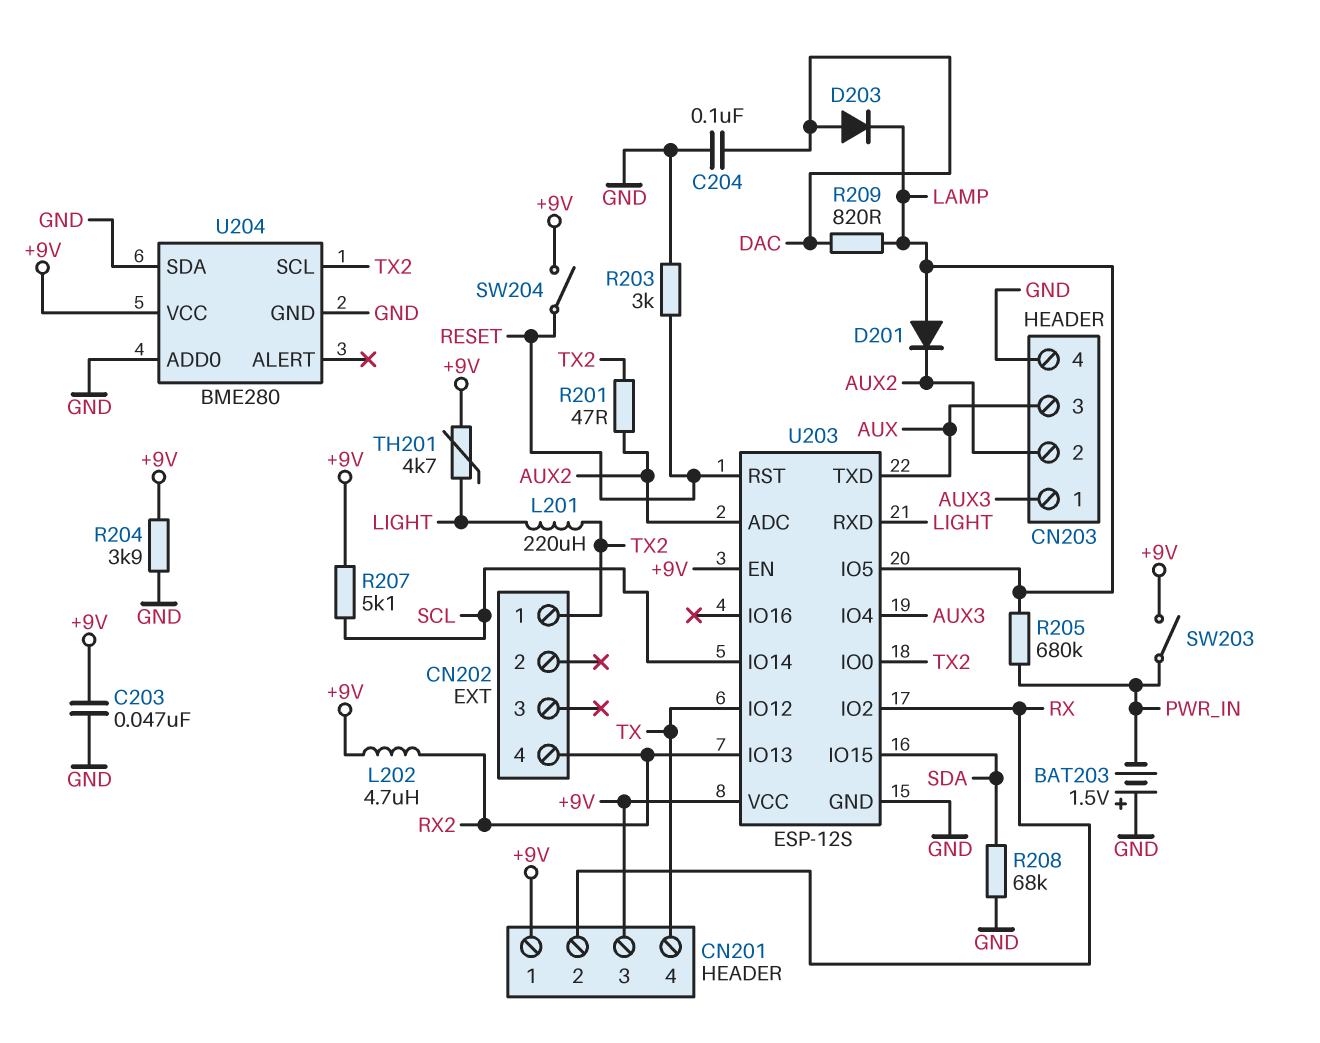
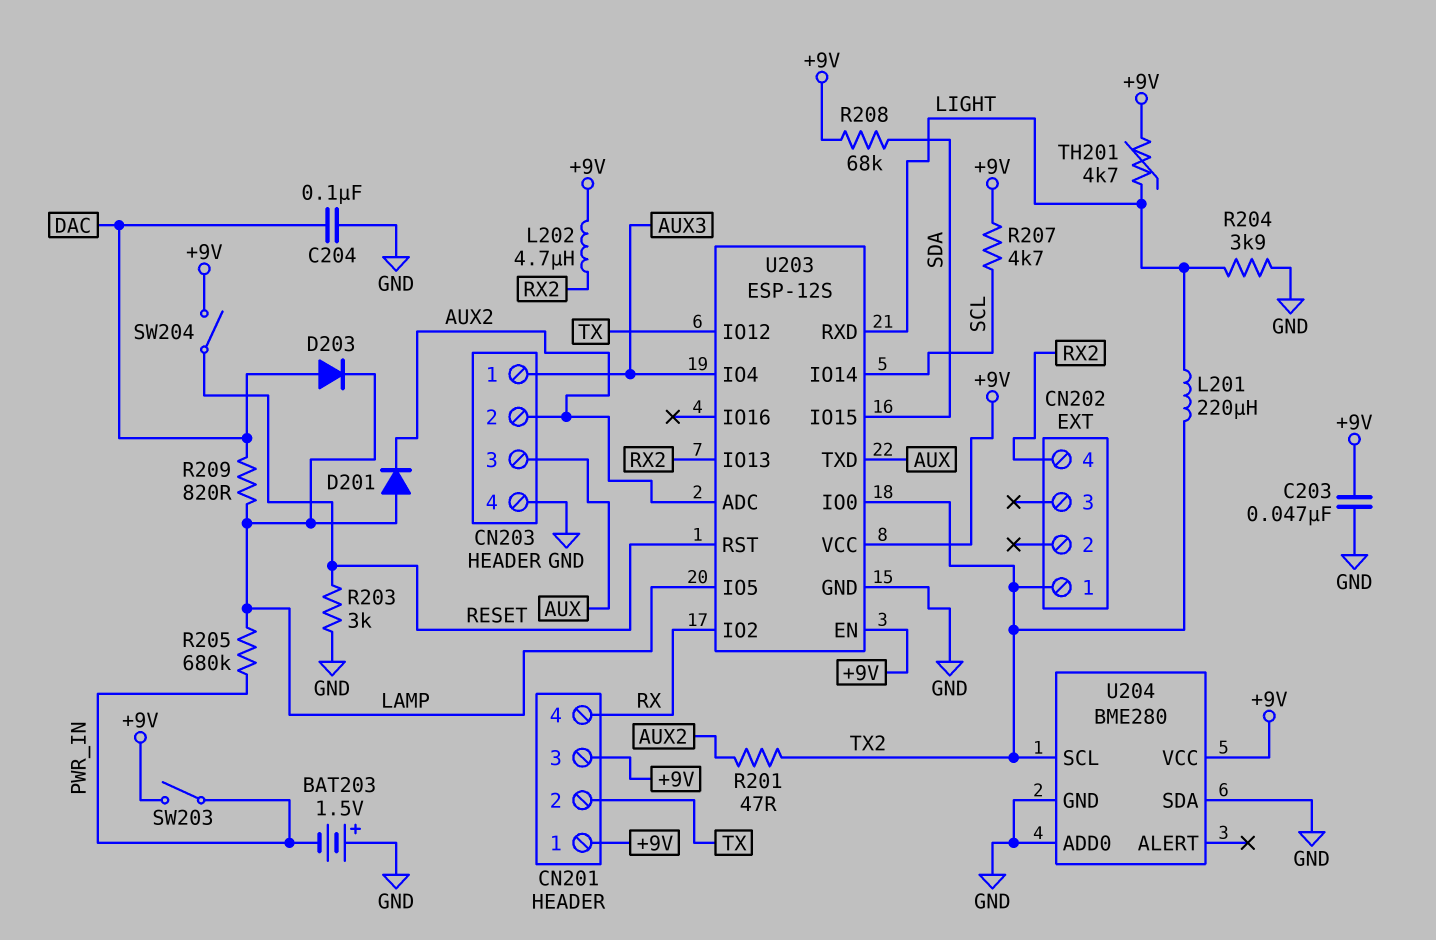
CN201 pin 2: RX -> TX
CN201 pin 4: TX -> RX
R204: 3.9k (+9V, GND) -> 3.9k (GND, LIGHT)
R207: 5.1k (+9V, SCL) -> 4.7k (+9V, SCL)
R208: 68k (GND, SDA) -> 68k (+9V, SDA)

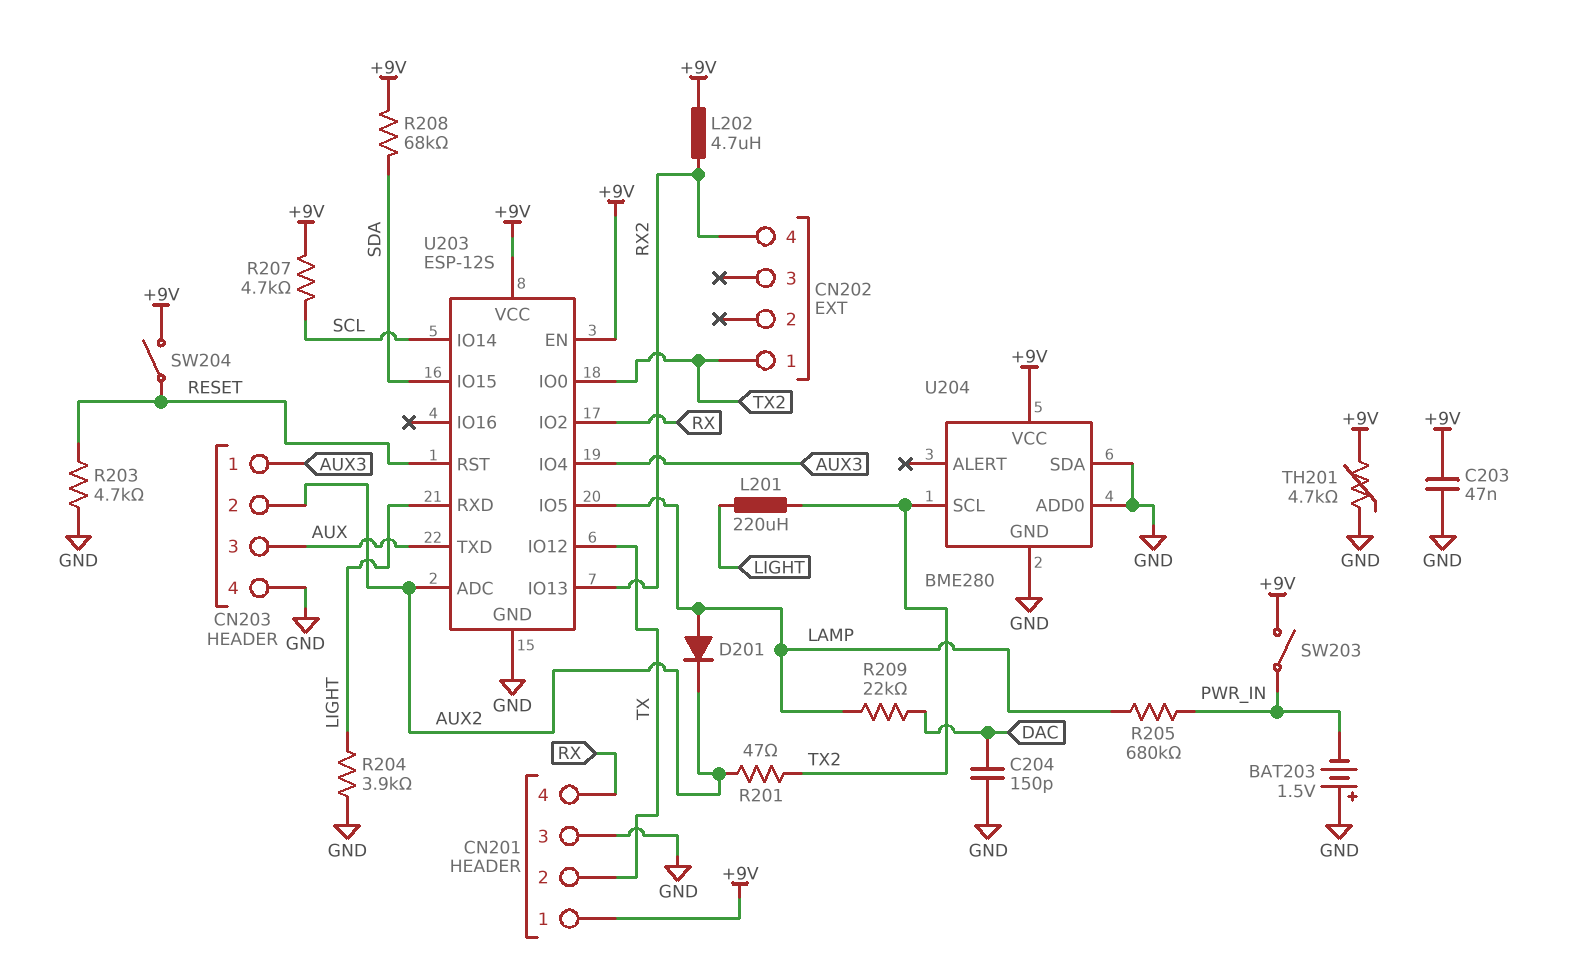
C204: 100nF (DAC, GND) -> 150pF (DAC, GND)
CN201 pin 3: +9V -> GND
D203: diode (A DAC, K LAMP) -> none
R203: 3k (GND, RESET) -> 4.7k (GND, RESET)
R209: 820 (DAC, LAMP) -> 22k (DAC, LAMP)
TH201: 4.7k (+9V, LIGHT) -> 4.7k (+9V, GND)

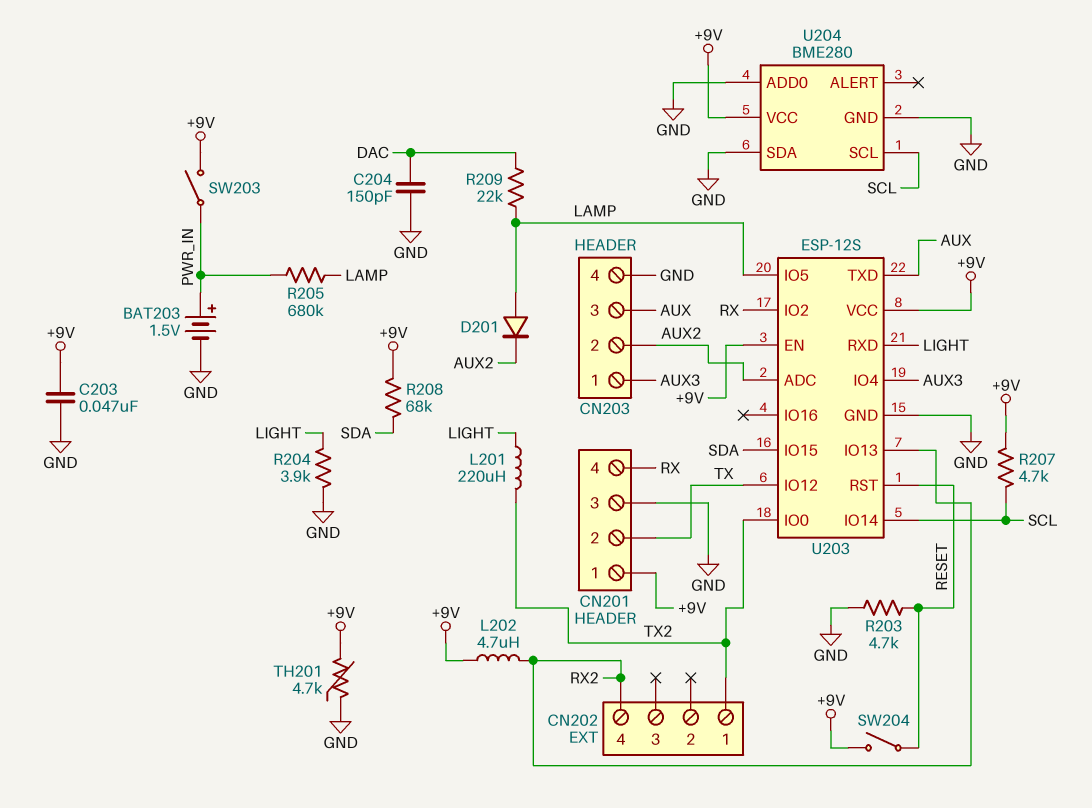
BAT203: 1.5V (plus GND, minus PWR_IN) -> 1.5V (plus PWR_IN, minus GND)
R201: 47 (AUX2, TX2) -> none
U204 pin SCL: TX2 -> SCL

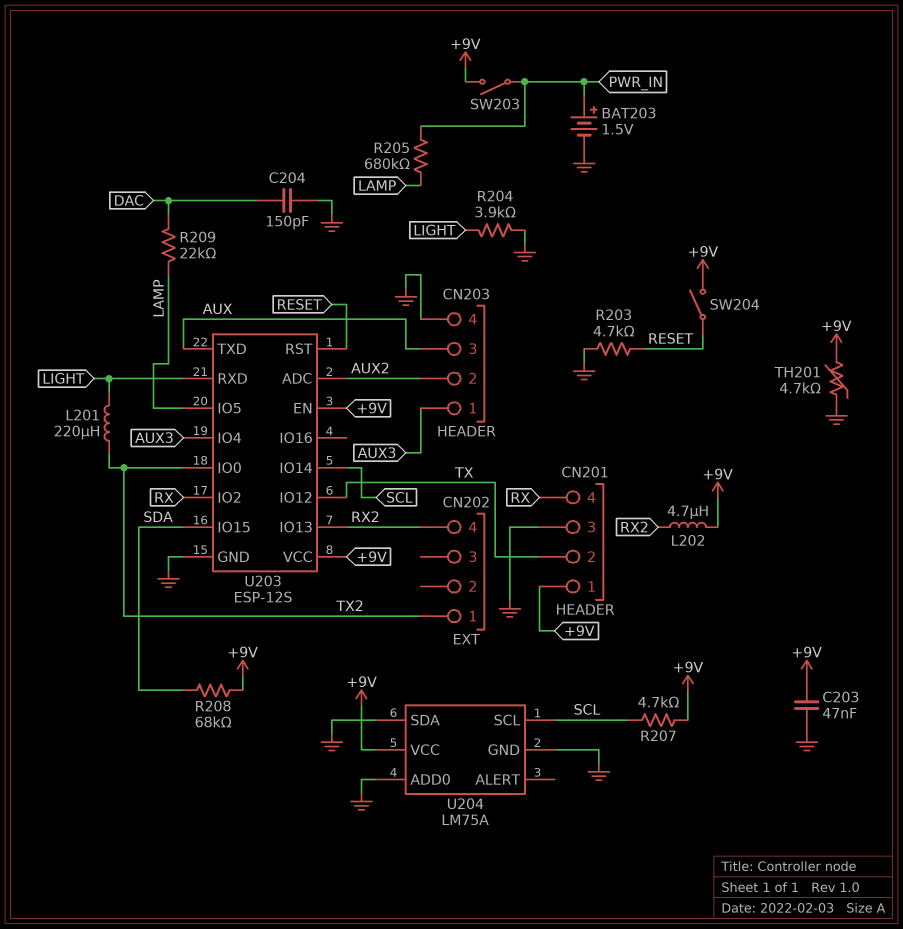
D201: diode (A LAMP, K AUX2) -> none
U204: BME280 -> LM75A

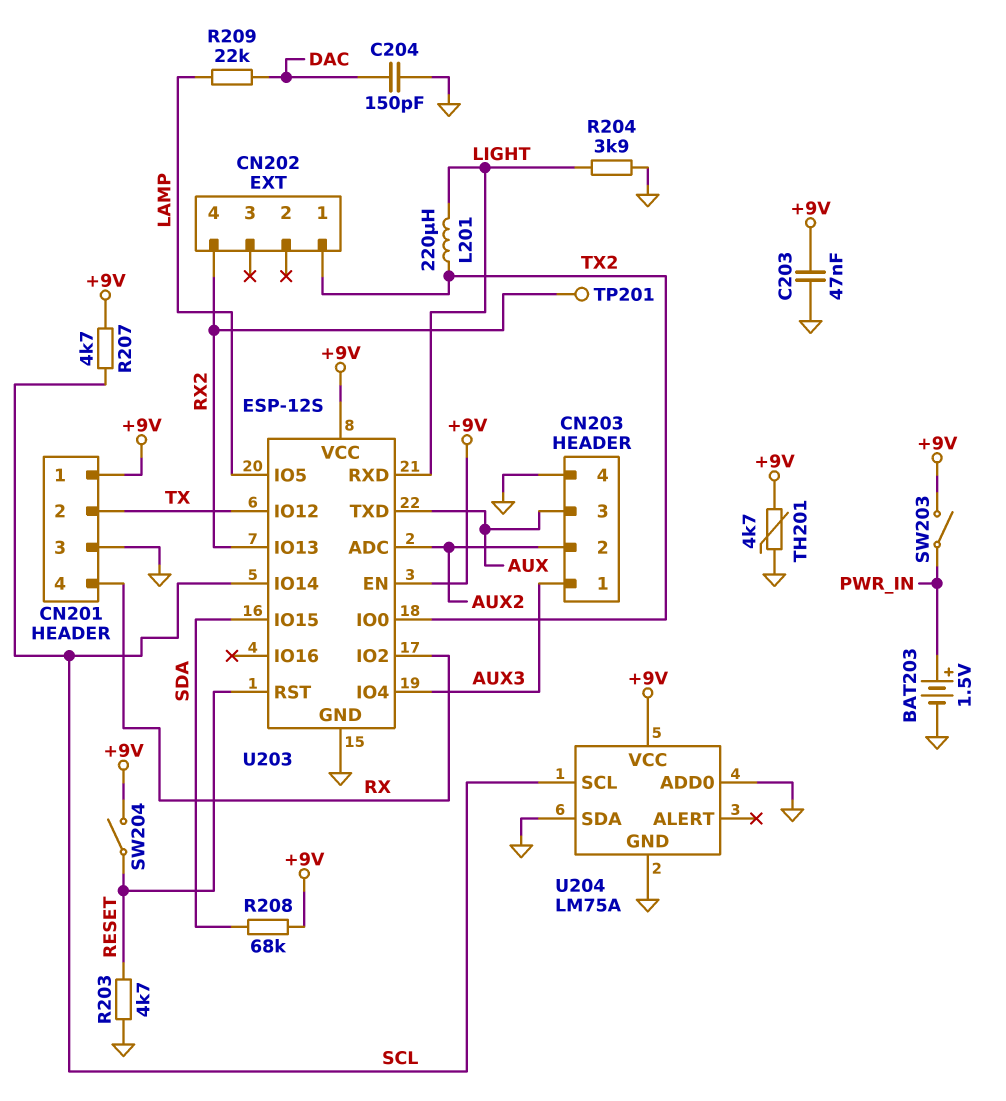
L202: 4.7uH (+9V, RX2) -> none
R205: 680k (LAMP, PWR_IN) -> none
TP201: none -> test point (RX2)

